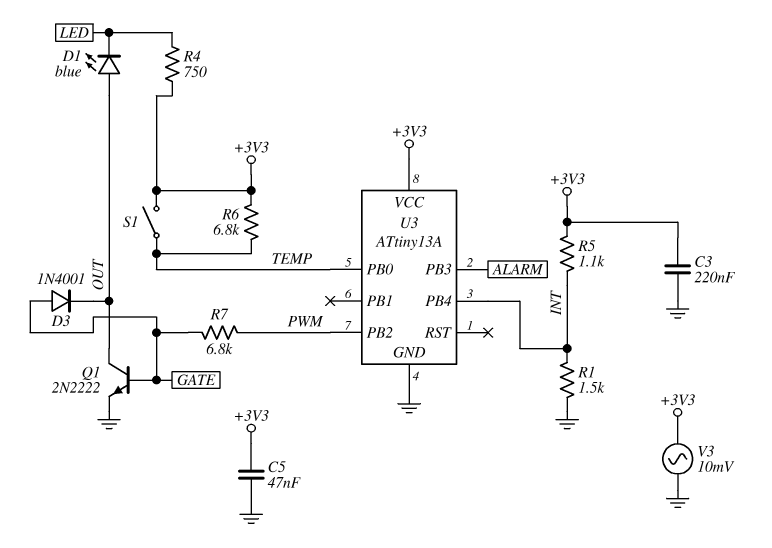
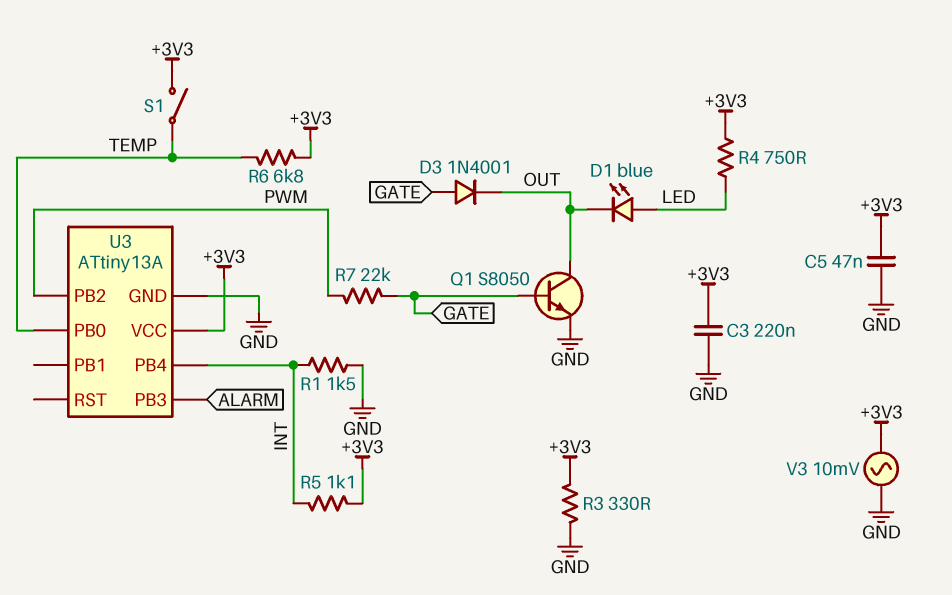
D1: LED blue (A OUT, K LED) -> LED blue (A LED, K OUT)
Q1: NPN 2N2222 (B GATE, C OUT, E GND) -> NPN S8050 (B GATE, C OUT, E GND)
R3: none -> 330 (+3V3, GND)
R7: 6.8k (GATE, PWM) -> 22k (GATE, PWM)

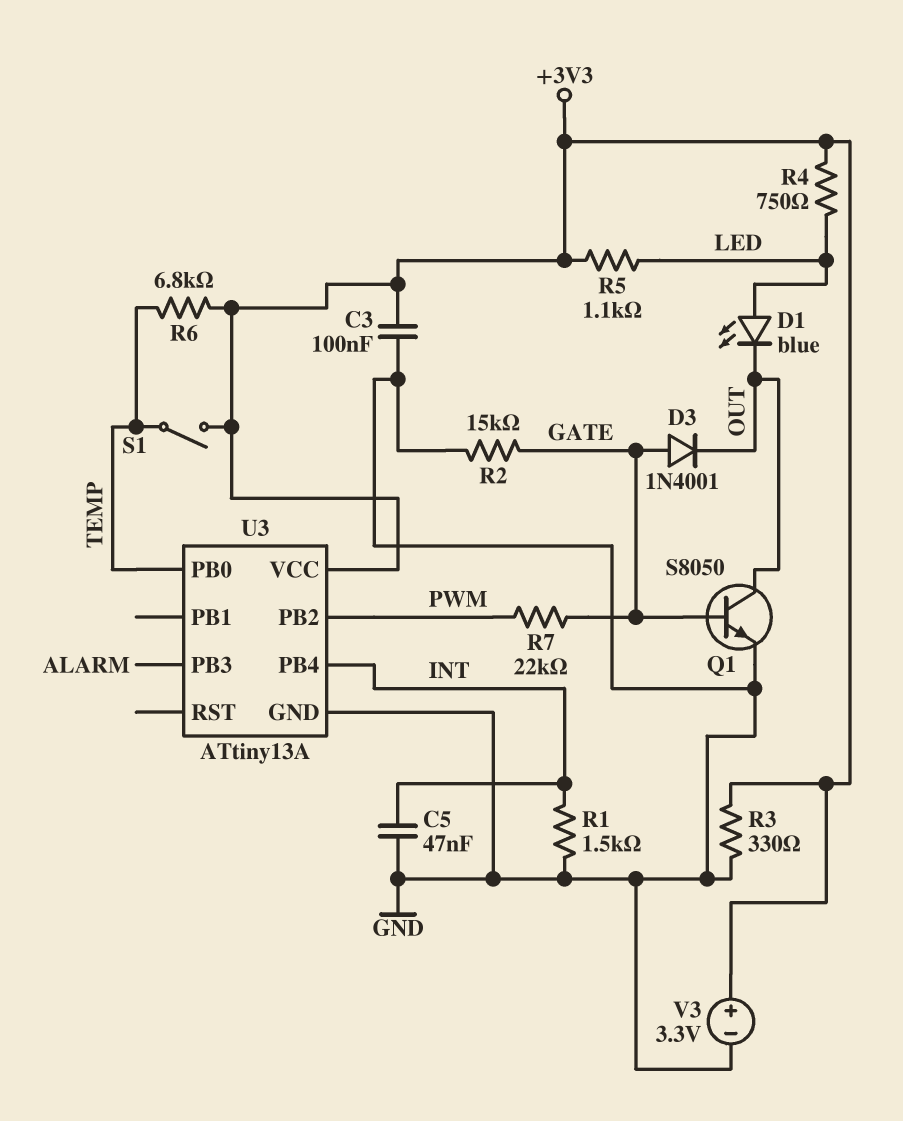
C3: 220nF (+3V3, GND) -> 100nF (+3V3, GND)
C5: 47nF (+3V3, GND) -> 47nF (GND, INT)
R2: none -> 15k (GATE, GND)
R5: 1.1k (+3V3, INT) -> 1.1k (+3V3, LED)
V3: AC 10mV (+3V3, GND) -> 3.3V (plus +3V3, minus GND)

